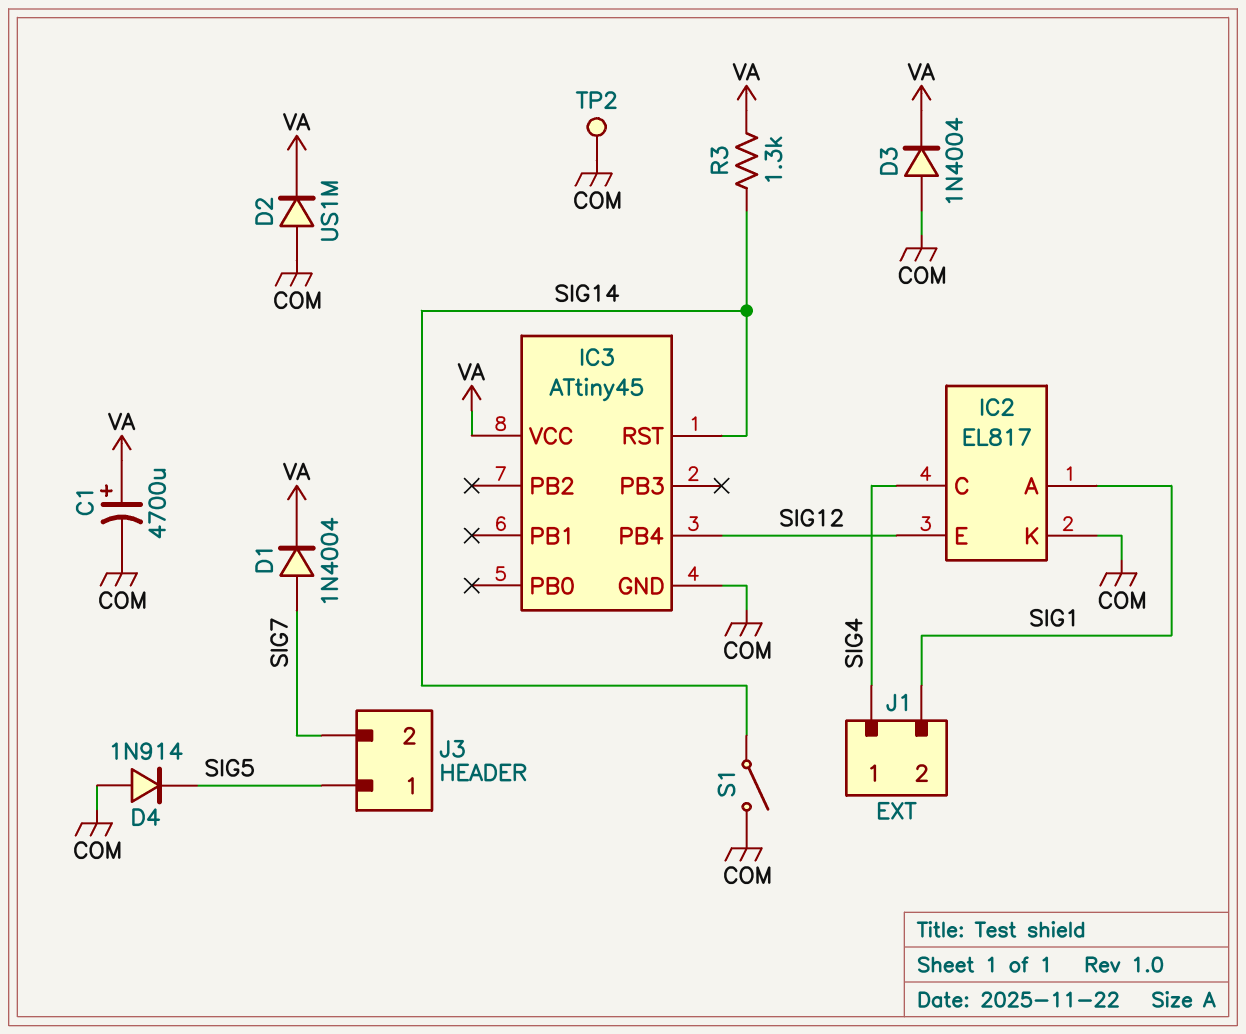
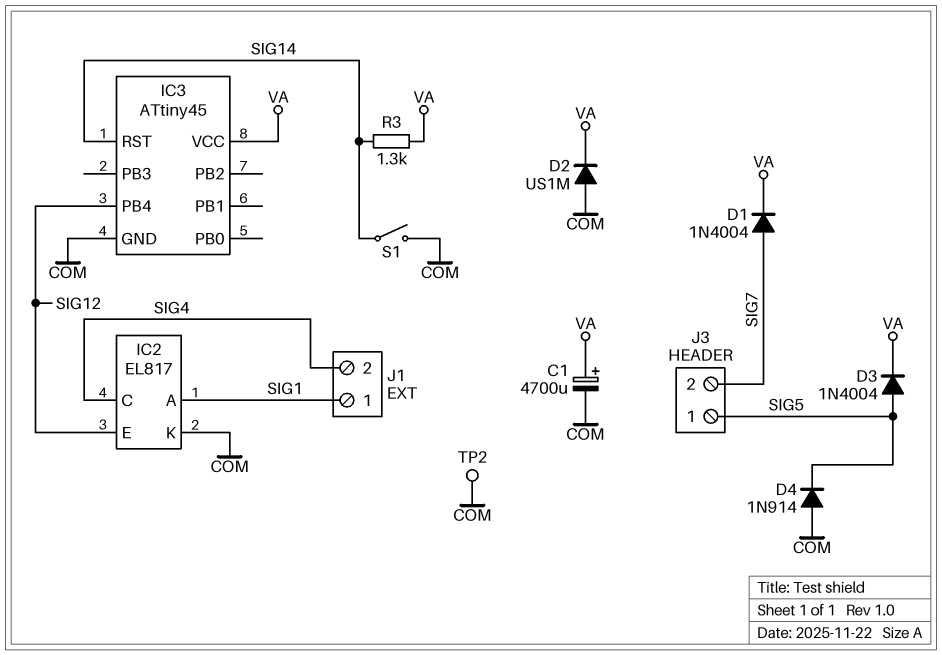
D3: diode 1N4004 (A COM, K VA) -> diode 1N4004 (A SIG5, K VA)
J1 pin 1: SIG4 -> SIG1
J1 pin 2: SIG1 -> SIG4

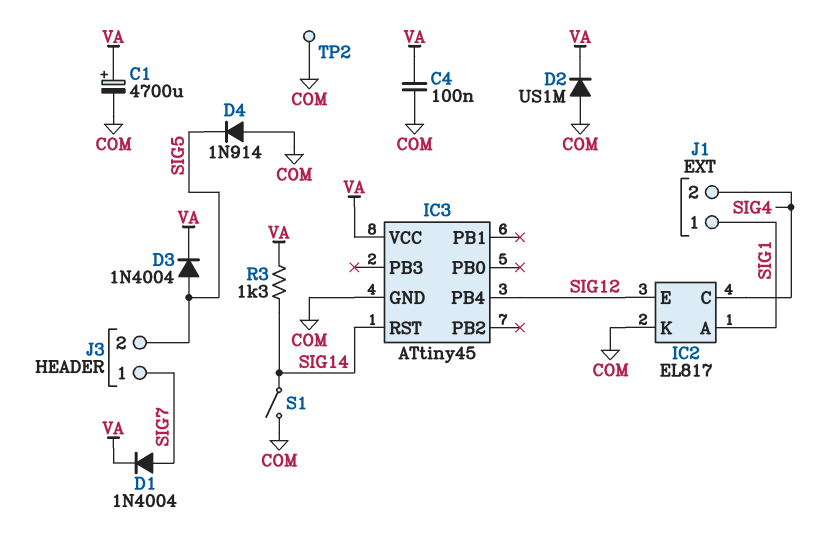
C4: none -> 100nF (COM, VA)
J3 pin 1: SIG5 -> SIG7
J3 pin 2: SIG7 -> SIG5

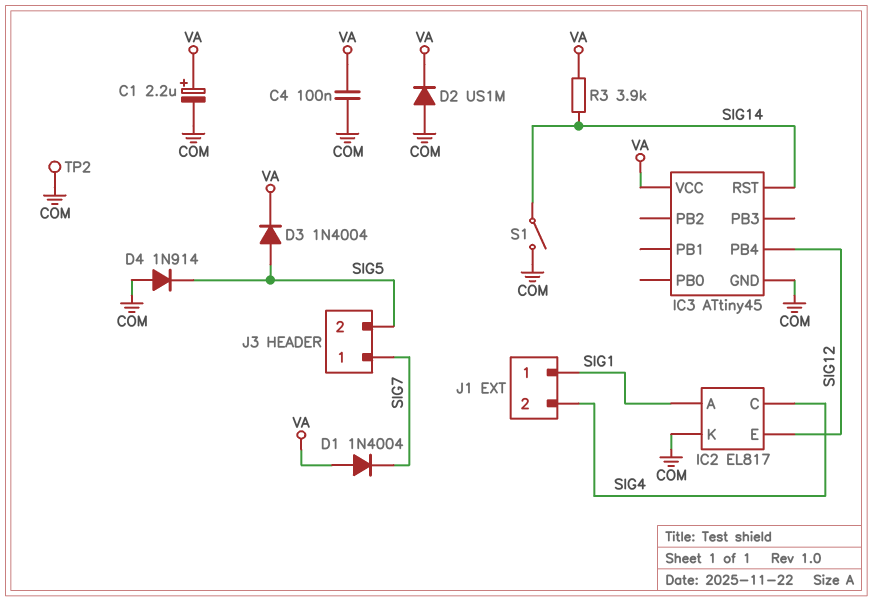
C1: 4700uF (plus VA, minus COM) -> 2.2uF (plus VA, minus COM)
D1: diode 1N4004 (A SIG7, K VA) -> diode 1N4004 (A VA, K SIG7)
R3: 1.3k (SIG14, VA) -> 3.9k (SIG14, VA)

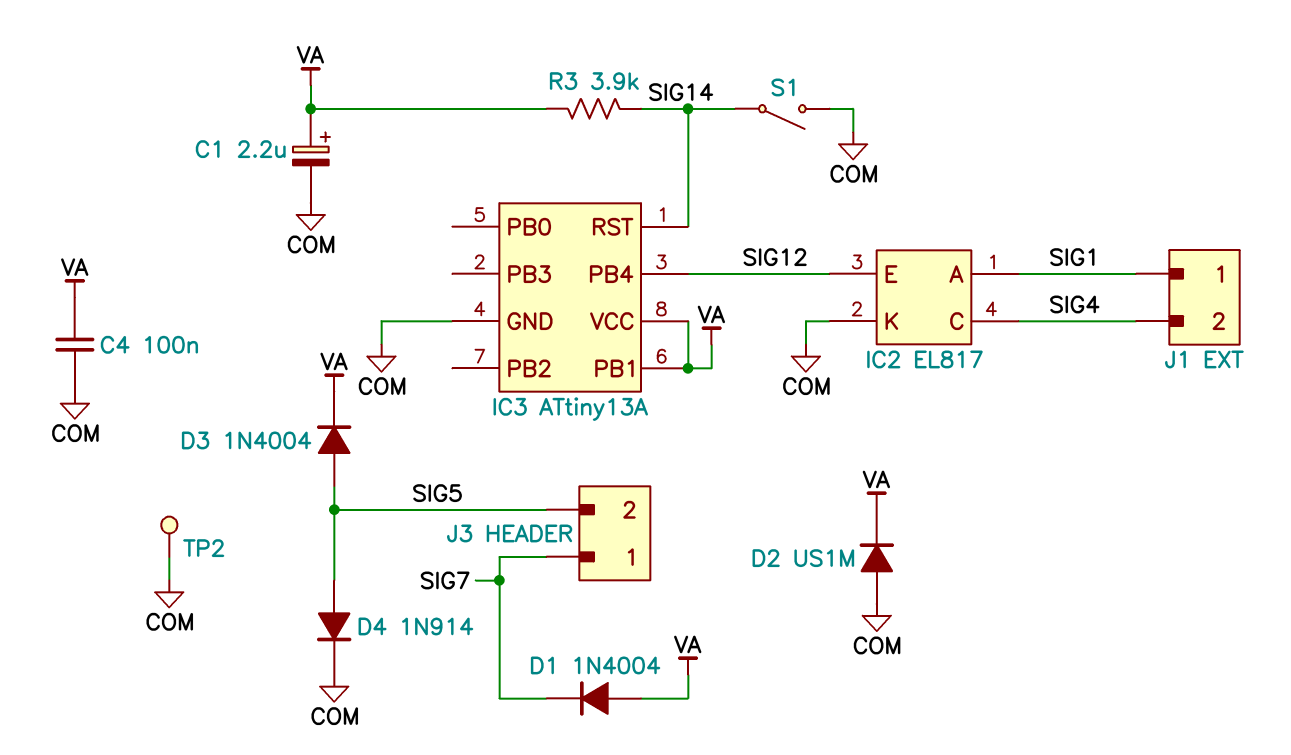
D4: diode 1N914 (A COM, K SIG5) -> diode 1N914 (A SIG5, K COM)
IC3: ATtiny45 -> ATtiny13A
IC3 pin PB1: none -> VA

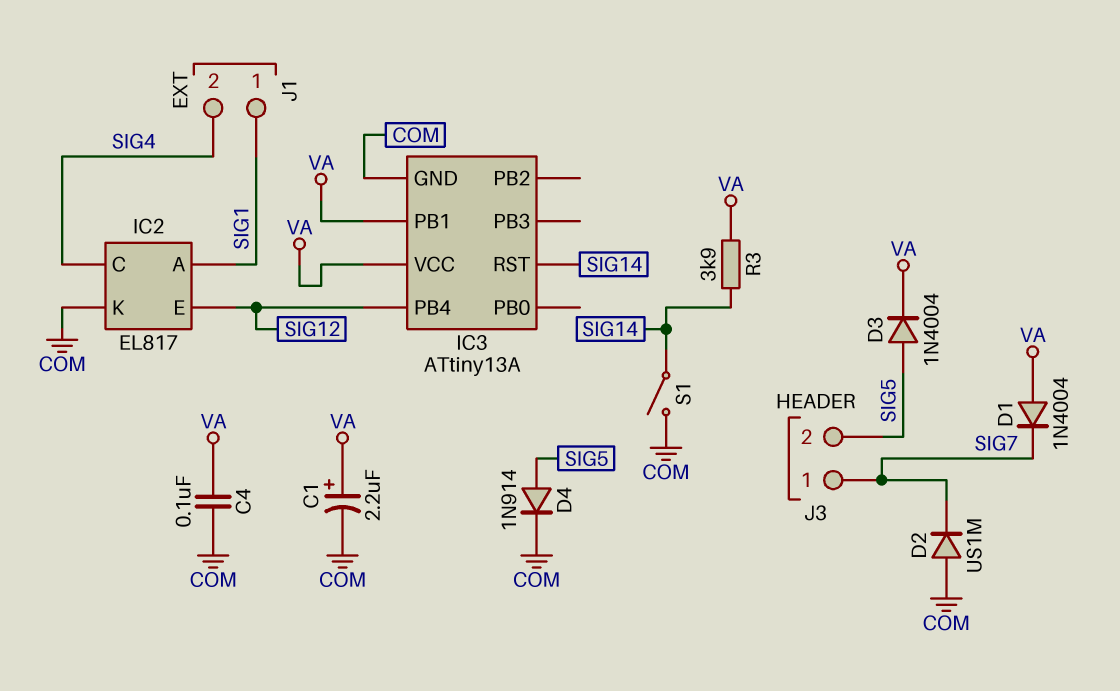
D2: diode US1M (A COM, K VA) -> diode US1M (A COM, K SIG7)
TP2: test point (COM) -> none

